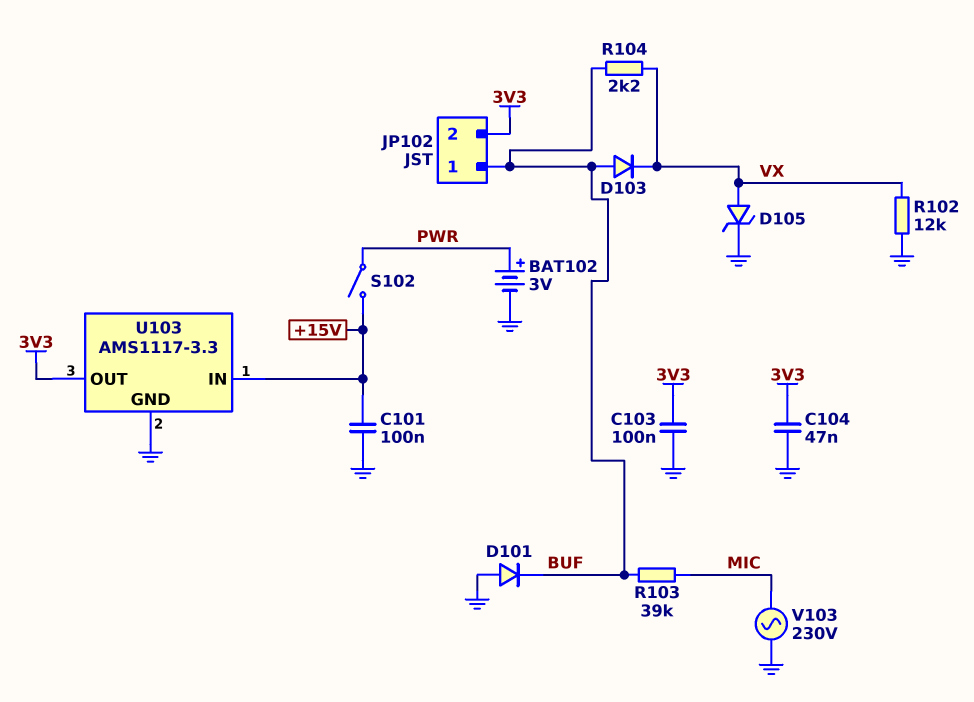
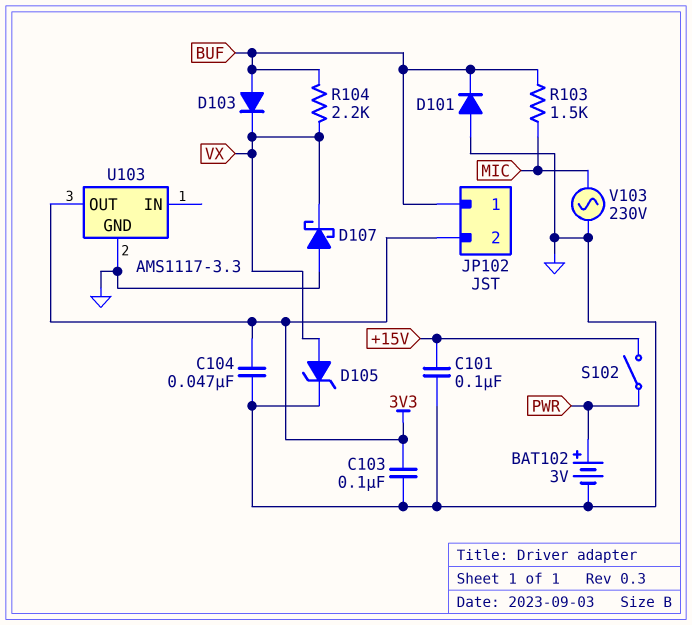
D107: none -> schottky (A GND, K VX)
R102: 12k (GND, VX) -> none
R103: 39k (BUF, MIC) -> 1.5k (BUF, MIC)
U103 pin IN: +15V -> none

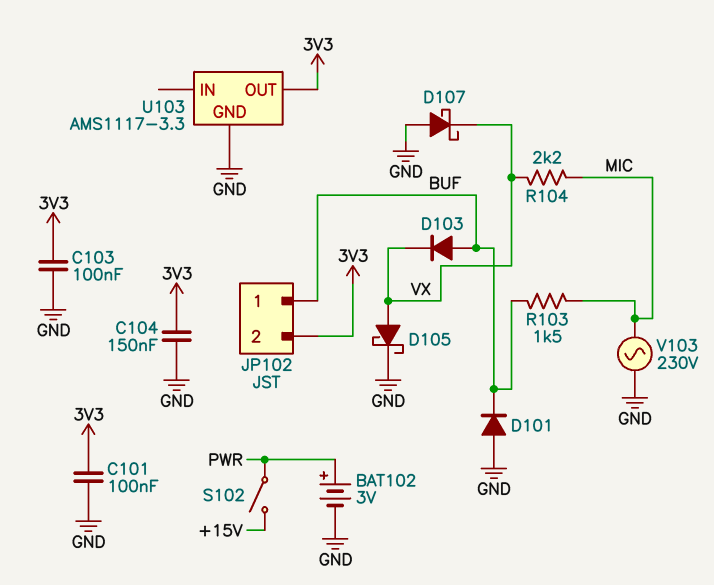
C101: 100nF (+15V, GND) -> 100nF (3V3, GND)
C104: 47nF (3V3, GND) -> 150nF (3V3, GND)
D105: zener (A VX, K GND) -> schottky (A VX, K GND)
R104: 2.2k (BUF, VX) -> 2.2k (MIC, VX)

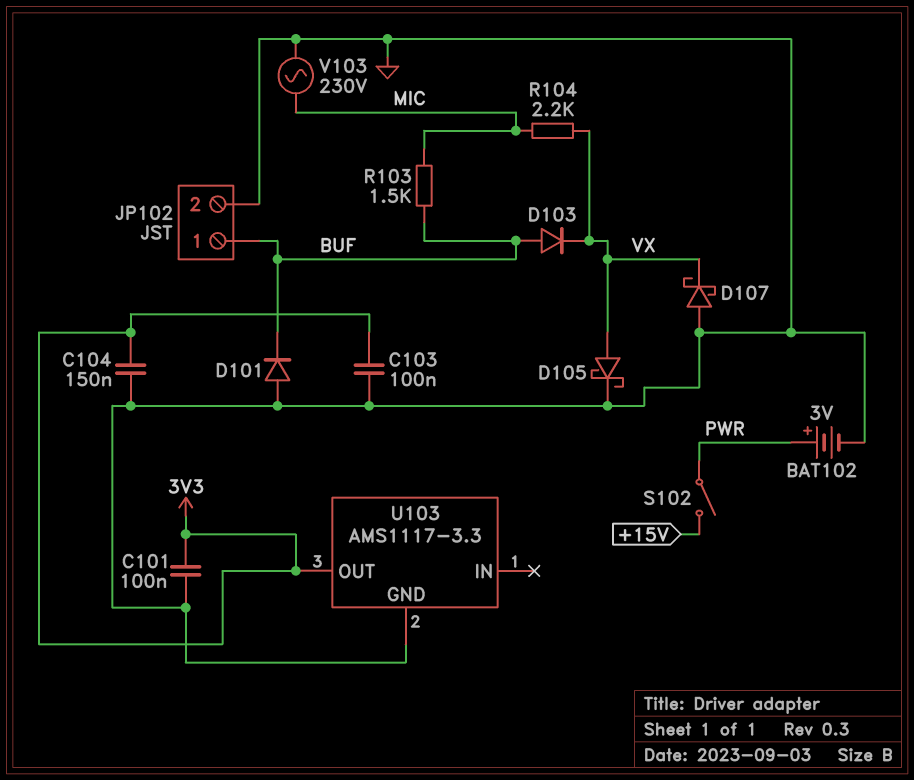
JP102 pin 2: 3V3 -> GND

